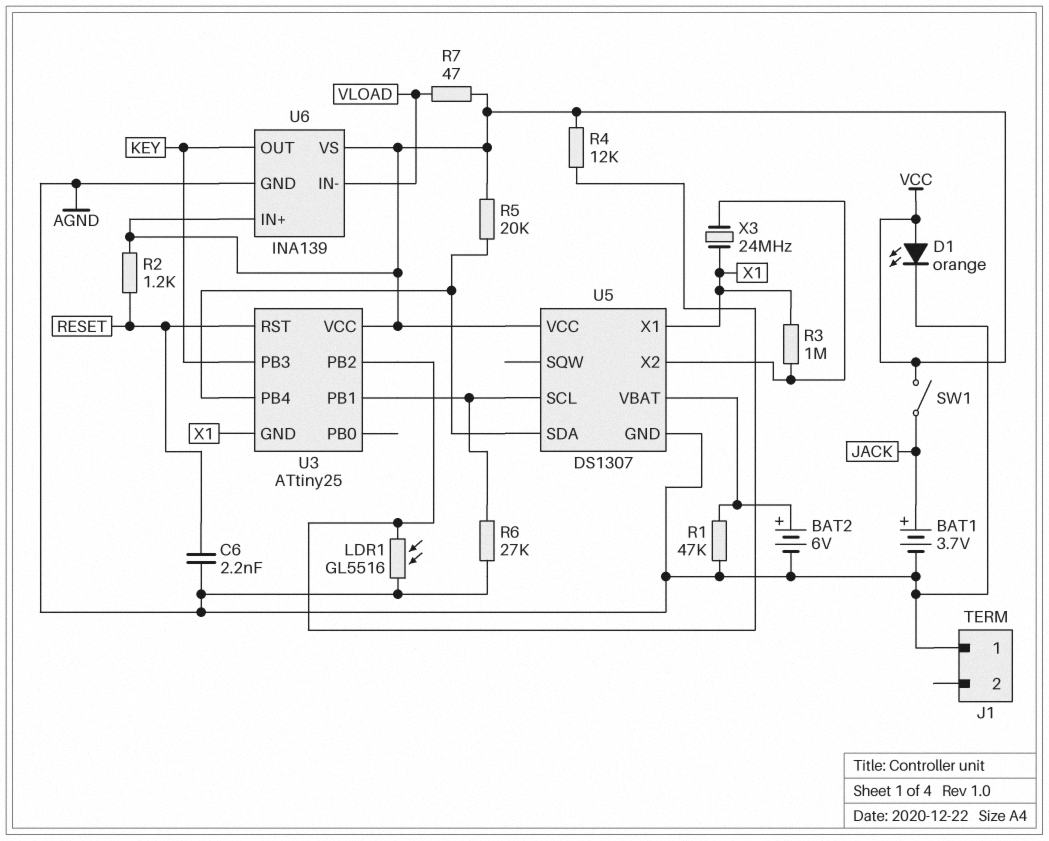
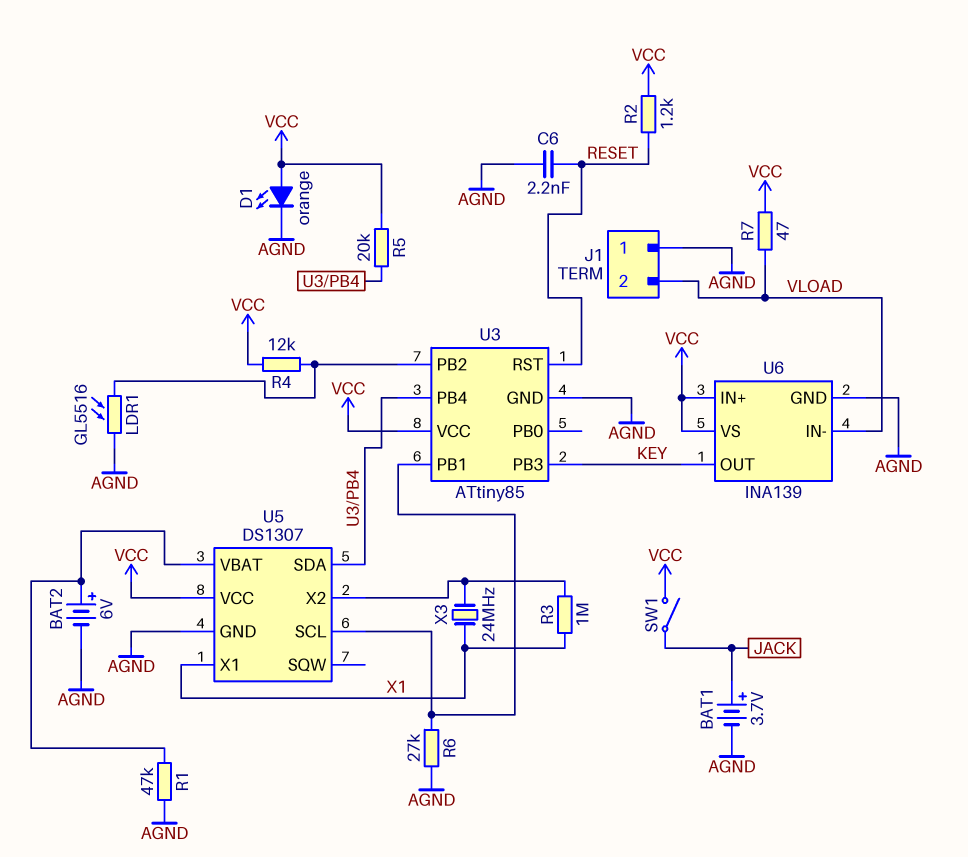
J1 pin 2: none -> VLOAD
U3: ATtiny25 -> ATtiny85
U3 pin GND: X1 -> AGND

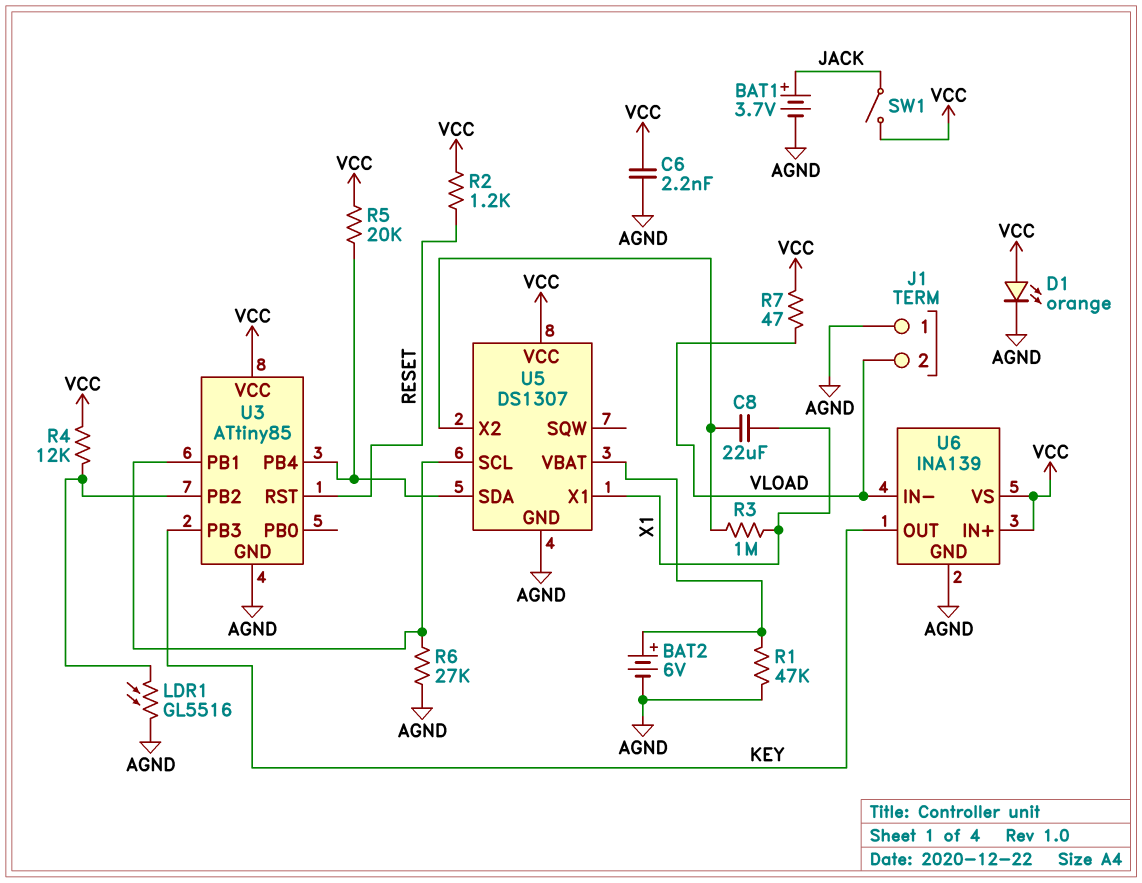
C6: 2.2nF (AGND, RESET) -> 2.2nF (AGND, VCC)
C8: none -> 22uF (U5/X2, X1)
X3: 24MHz (U5/X2, X1) -> none

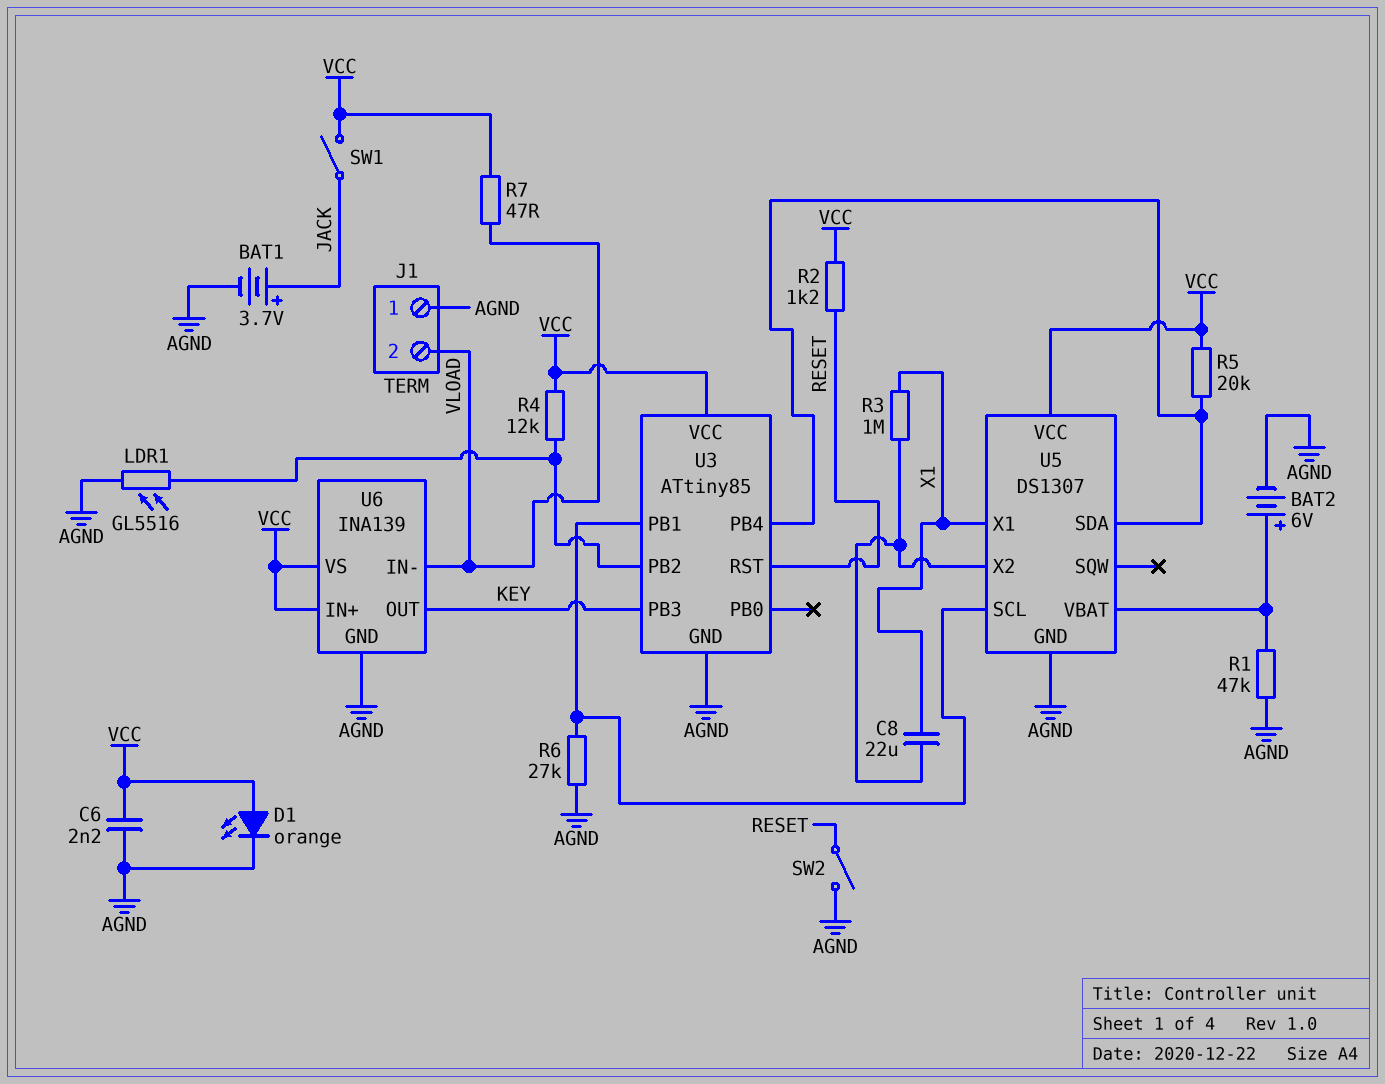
SW2: none -> switch (AGND, RESET)

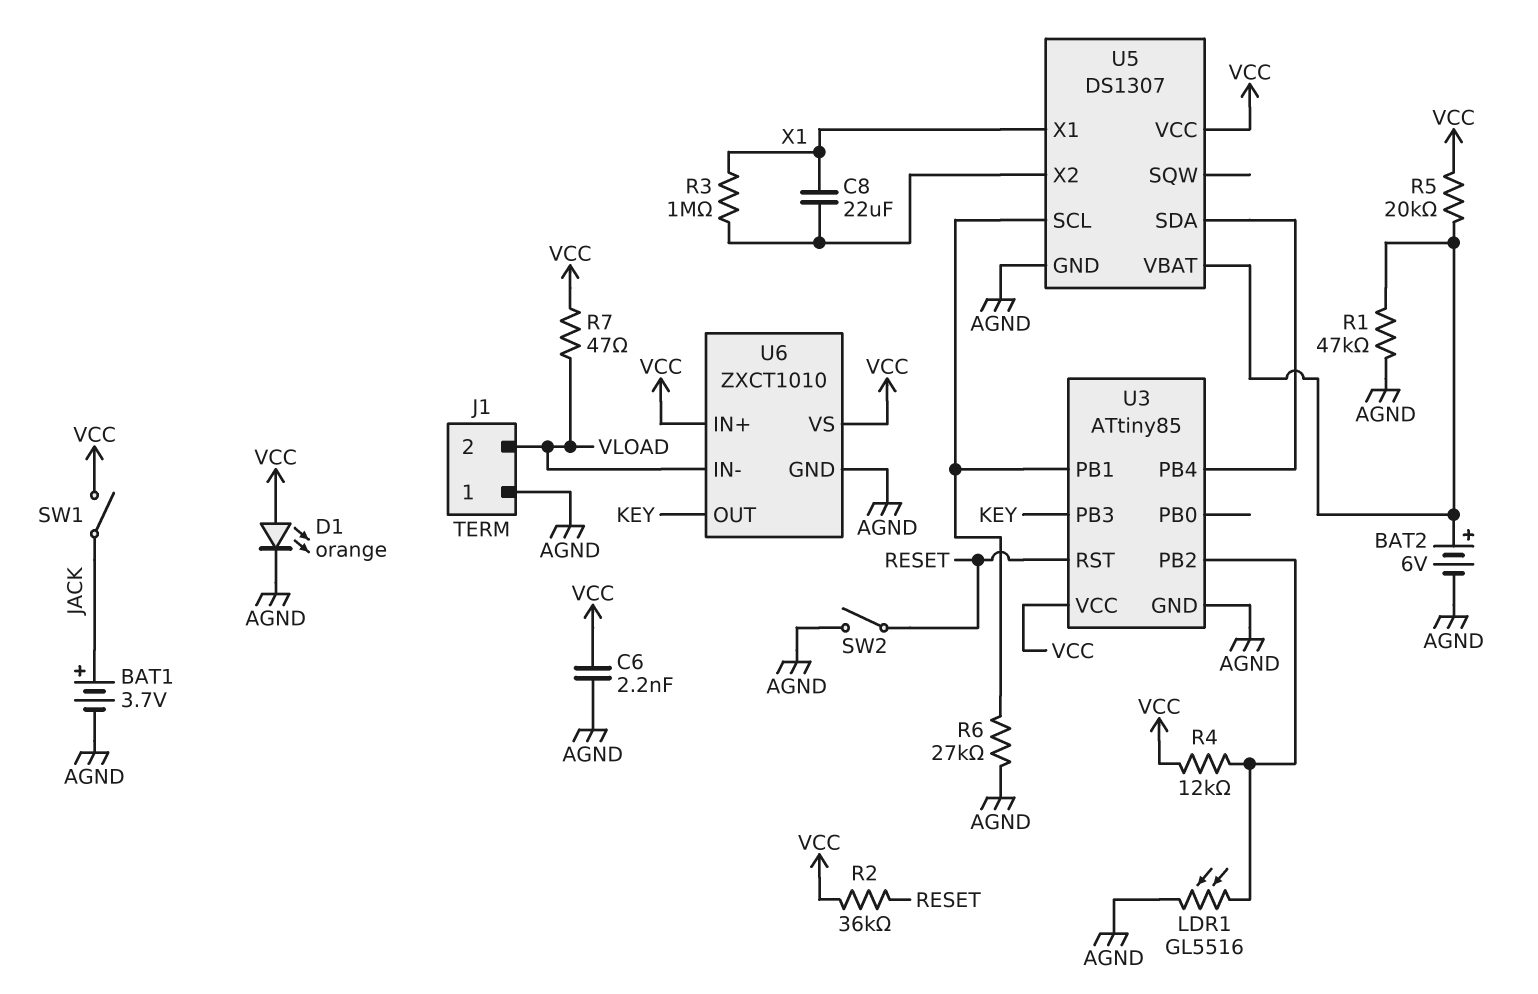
R2: 1.2k (RESET, VCC) -> 36k (RESET, VCC)
R5: 20k (U3/PB4, VCC) -> 20k (U5/VBAT, VCC)
U6: INA139 -> ZXCT1010

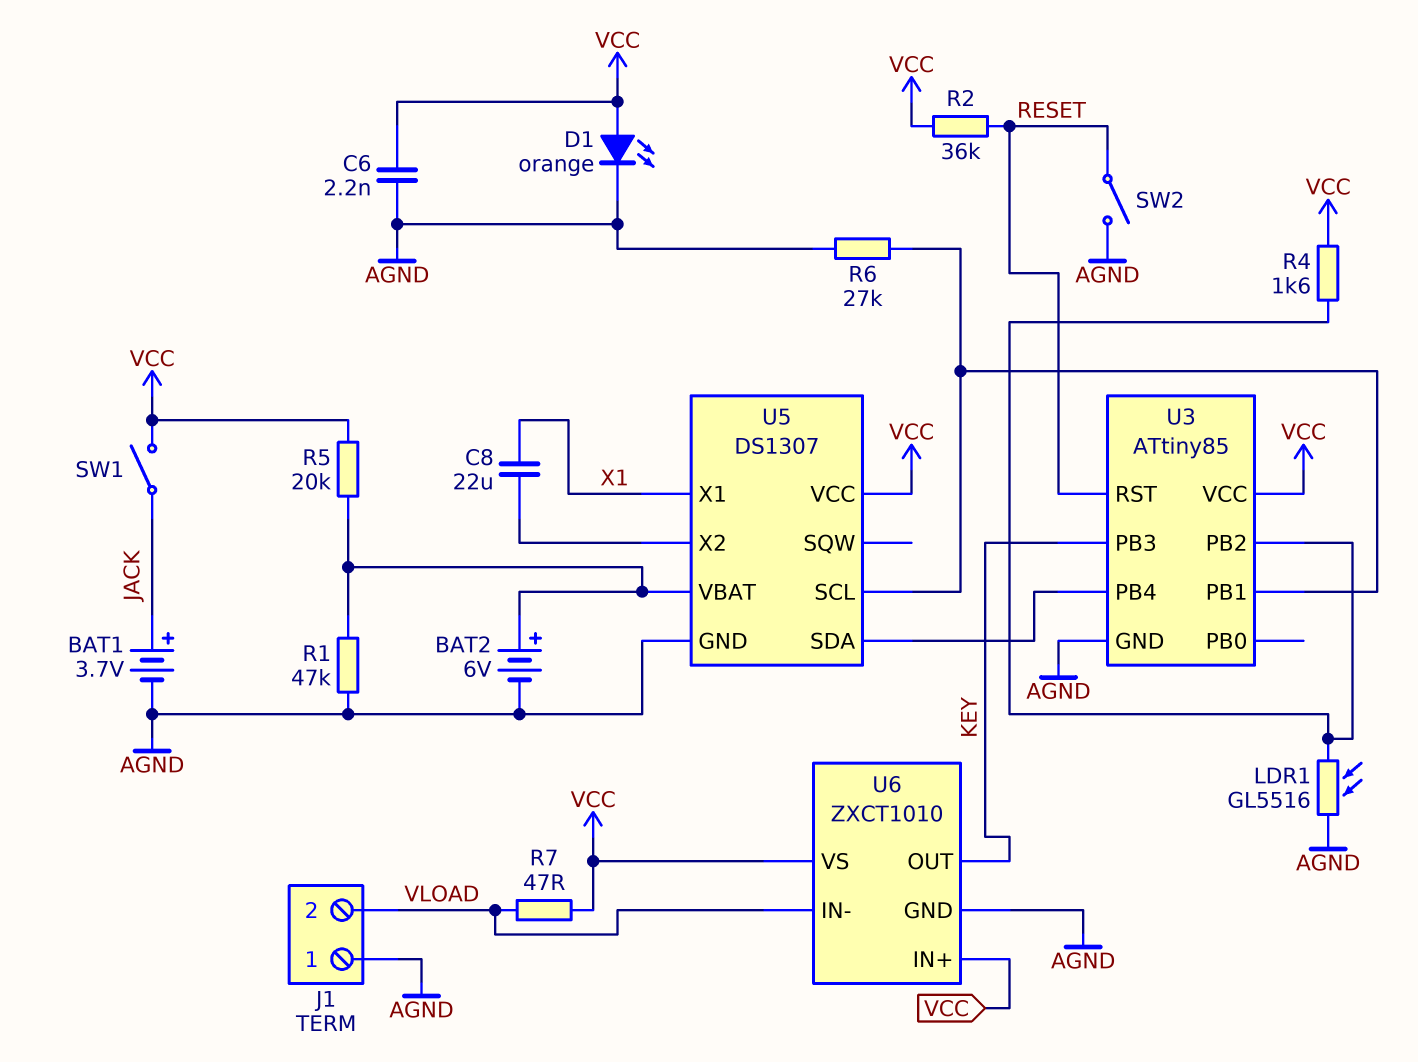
R3: 1M (U5/X2, X1) -> none
R4: 12k (U3/PB2, VCC) -> 1.6k (U3/PB2, VCC)

